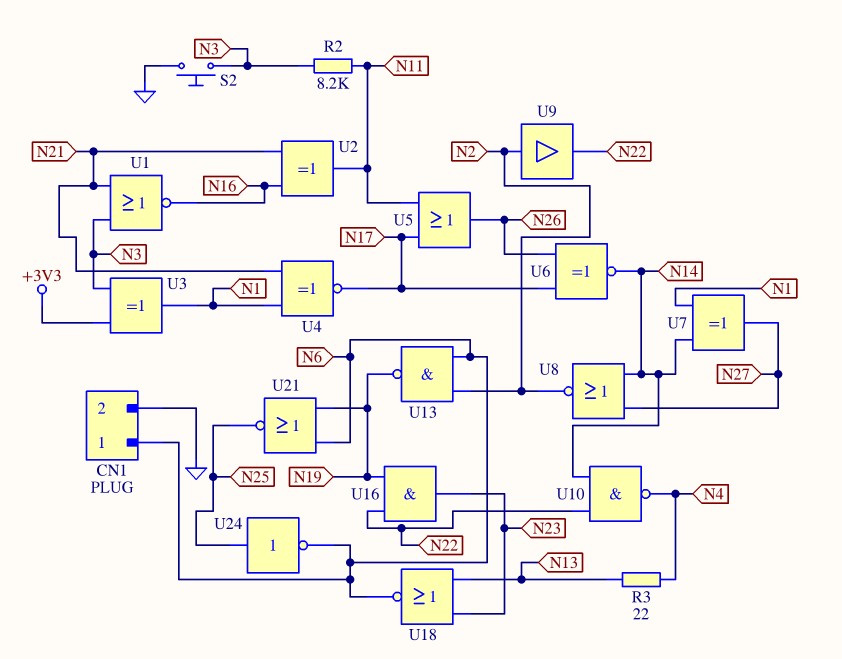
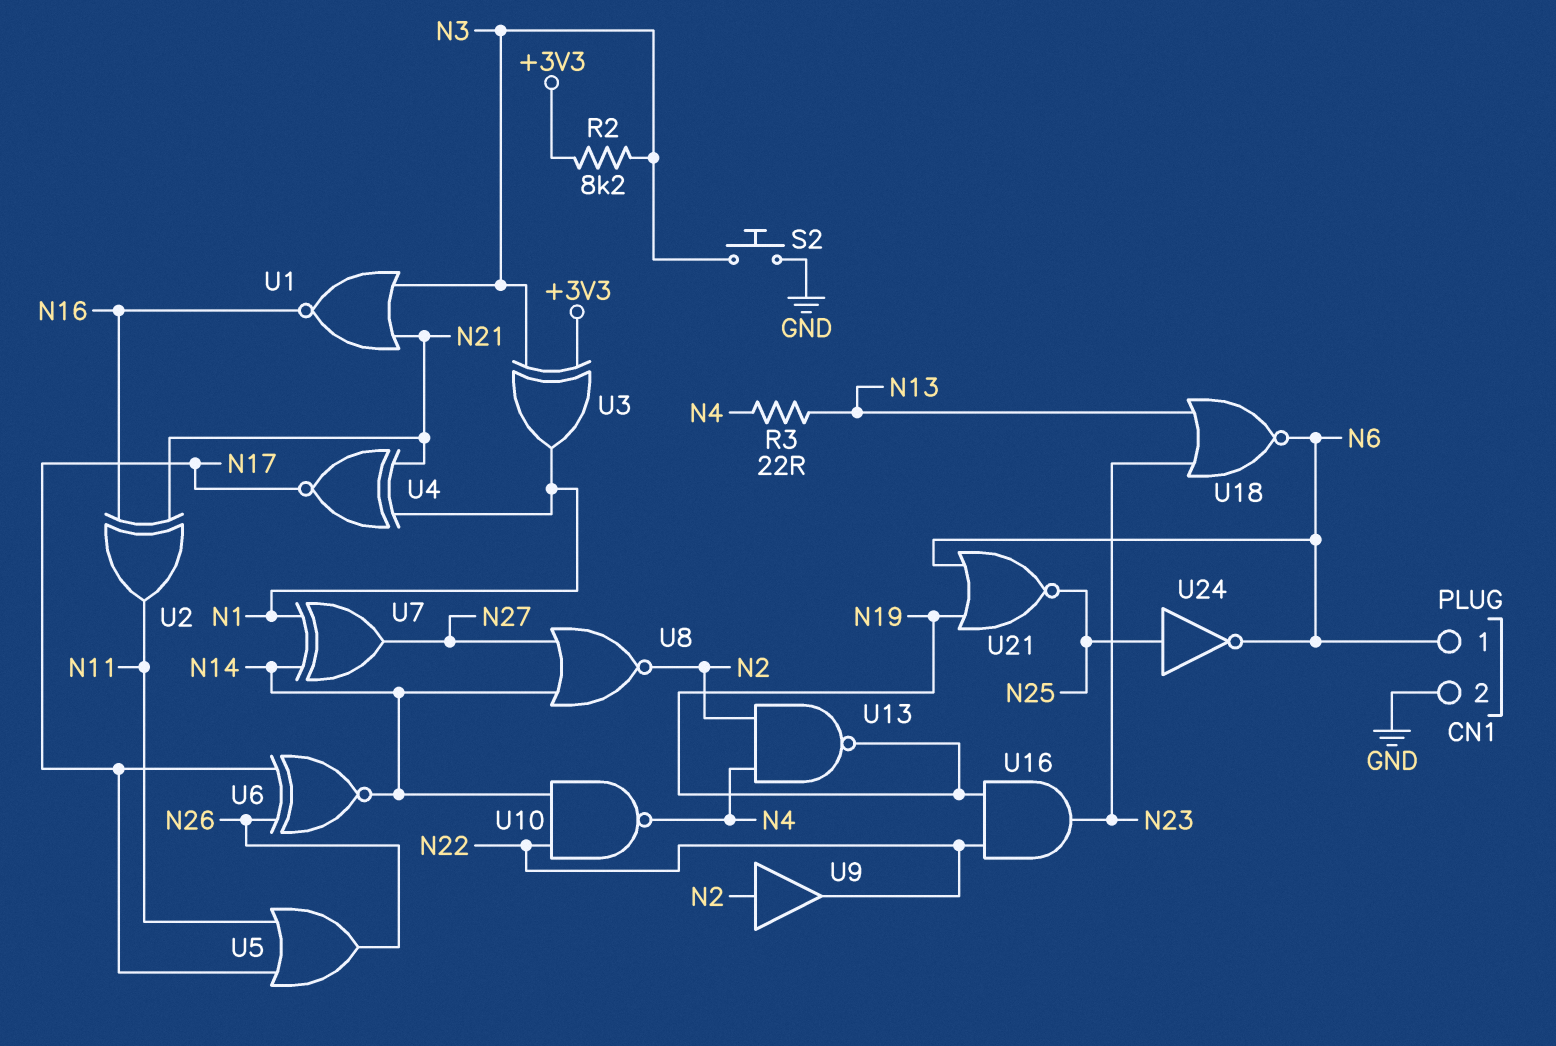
R2: 8.2k (N3, N11) -> 8.2k (+3V3, N3)
U13: NAND (in N2, in N6, out N19) -> NAND (in N2, in N4, out N19)

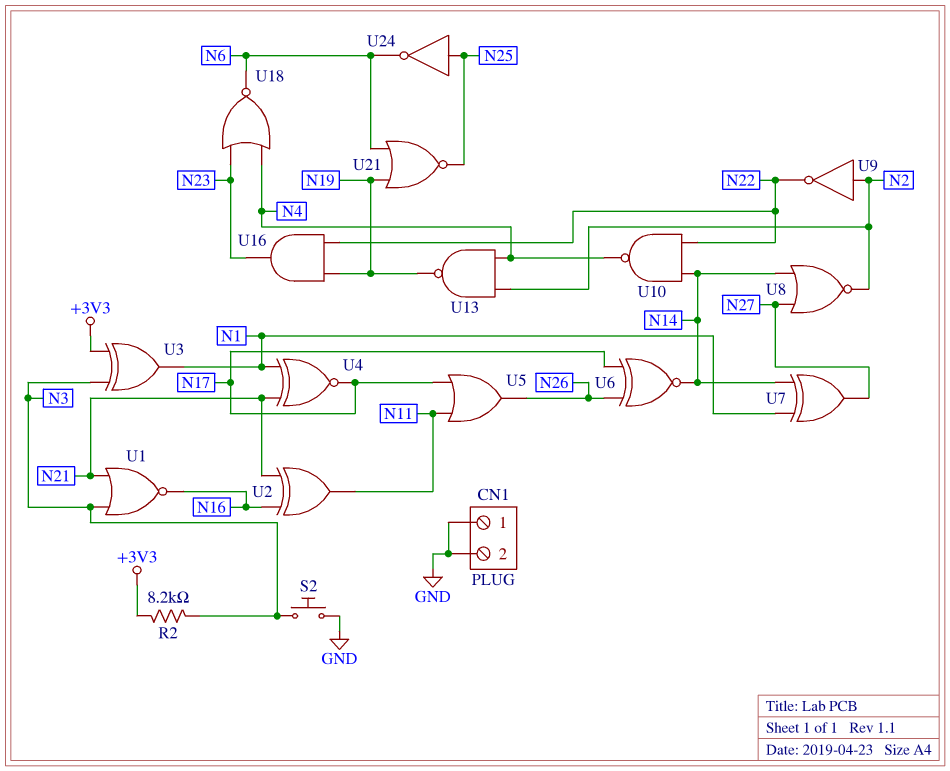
CN1 pin 1: N6 -> GND
R3: 22 (N4, N13) -> none
U9: buffer (in N2, out N22) -> NOT (in N2, out N22)
U18: NOR (in N13, in N23, out N6) -> NOR (in N4, in N23, out N6)

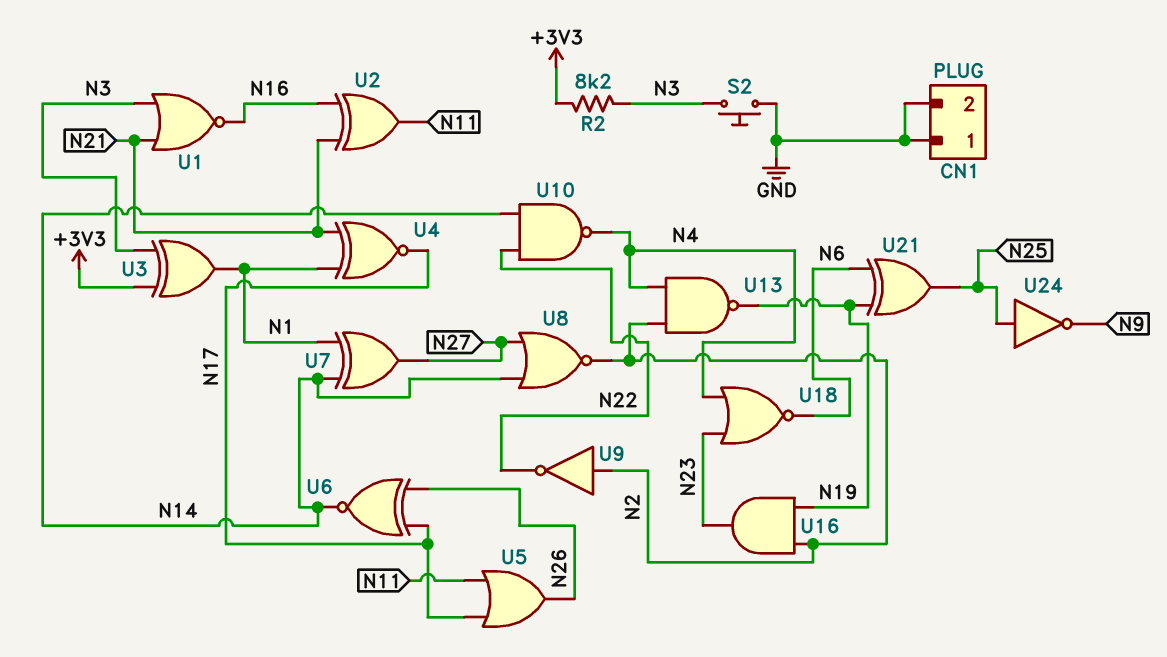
U16: AND (in N19, in N22, out N23) -> AND (in N2, in N19, out N23)
U21: NOR (in N6, in N19, out N25) -> XOR (in N6, in N19, out N25)
U24: NOT (in N25, out N6) -> NOT (in N25, out N9)

